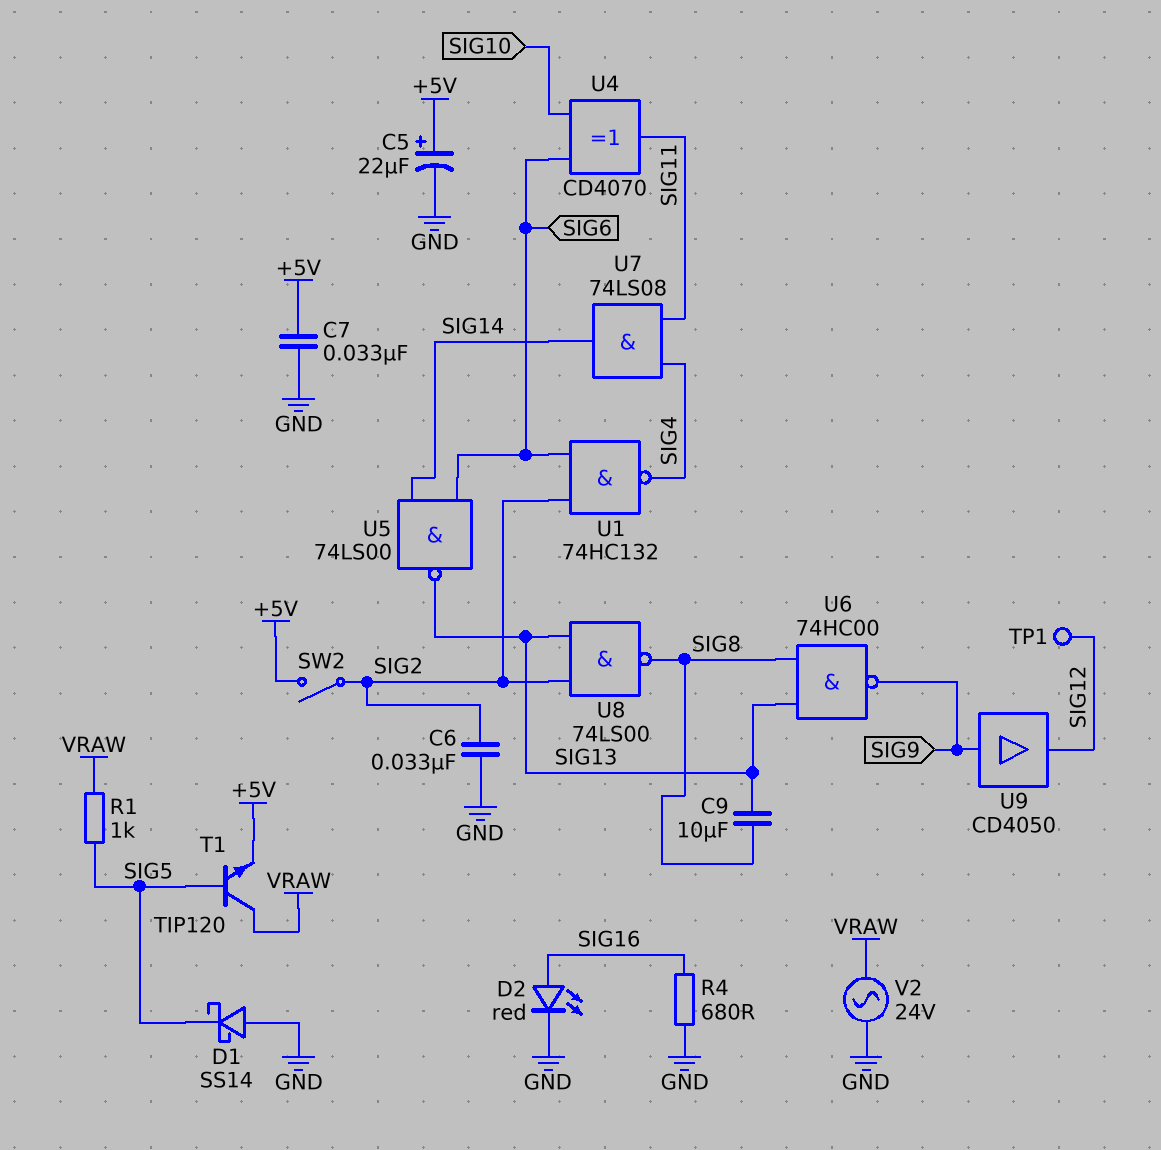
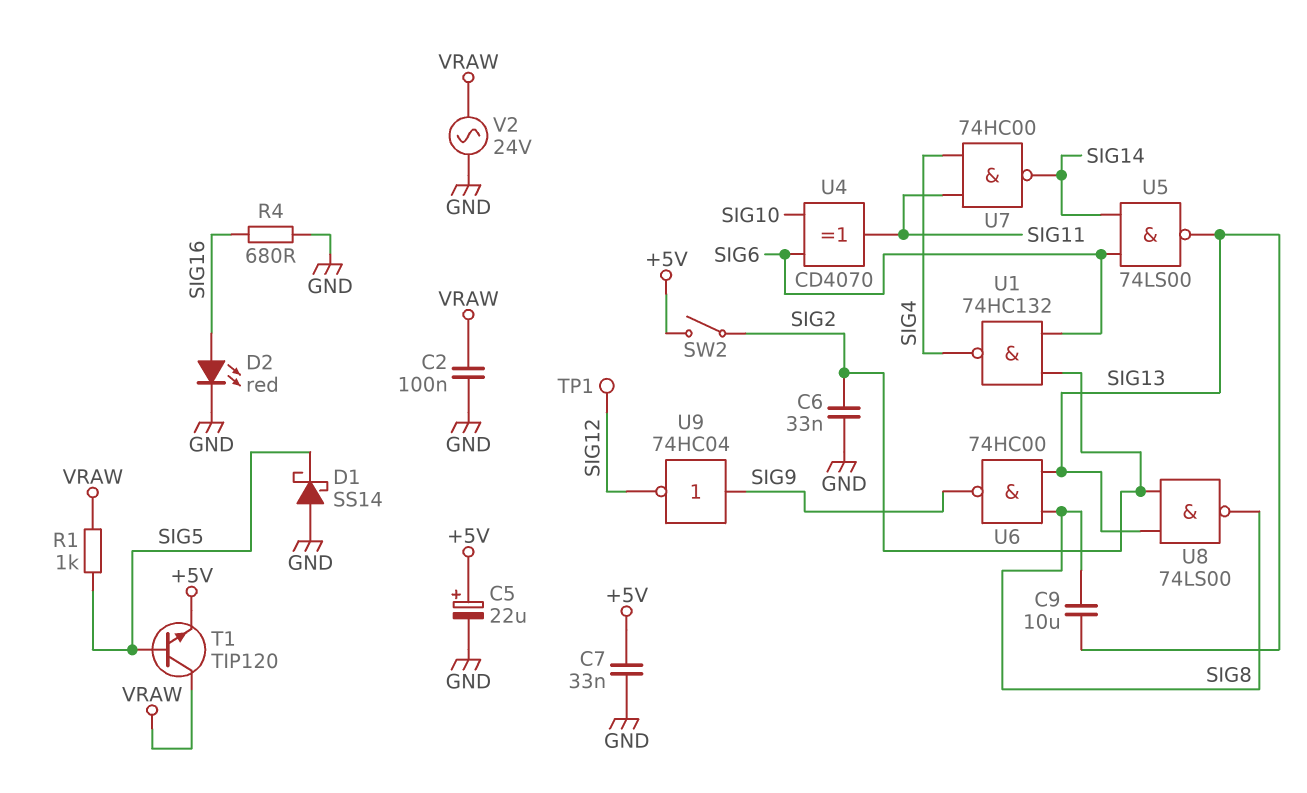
C2: none -> 100nF (GND, VRAW)
U7: AND 74LS08 (in SIG4, in SIG11, out SIG14) -> NAND 74HC00 (in SIG4, in SIG11, out SIG14)
U9: buffer CD4050 (in SIG9, out SIG12) -> NOT 74HC04 (in SIG9, out SIG12)

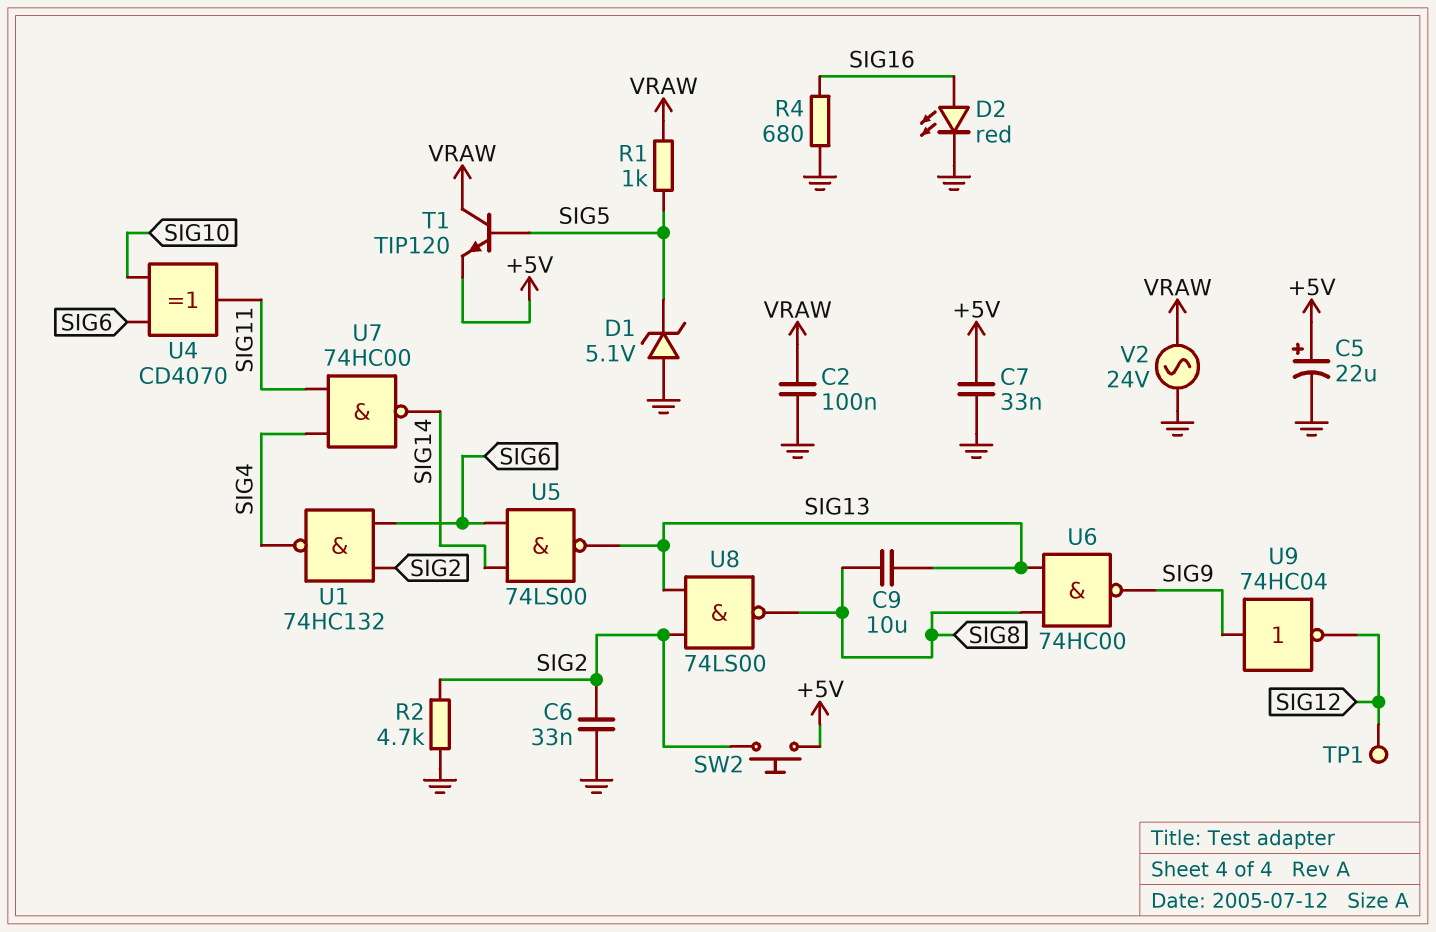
D1: schottky SS14 (A GND, K SIG5) -> zener 5.1V (A GND, K SIG5)
R2: none -> 4.7k (GND, SIG2)
SW2: switch (+5V, SIG2) -> button (+5V, SIG2)

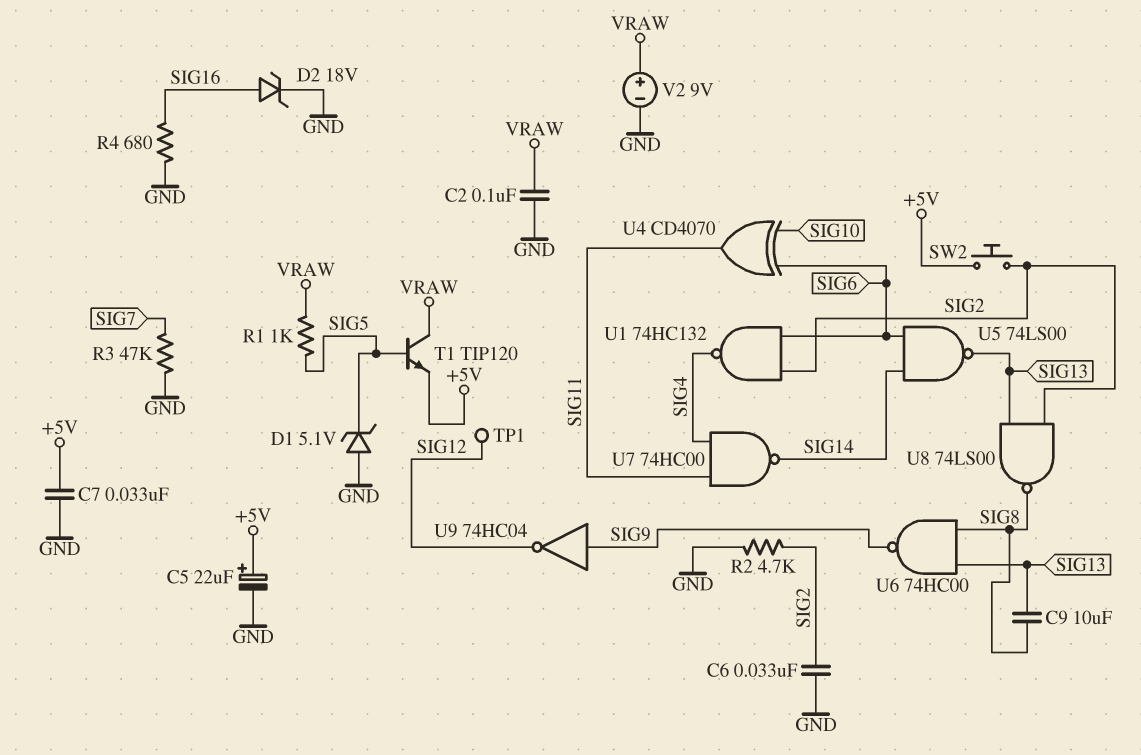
D2: LED red (A SIG16, K GND) -> zener 18V (A SIG16, K GND)
R3: none -> 47k (GND, SIG7)
V2: AC 24V (GND, VRAW) -> 9V (plus VRAW, minus GND)

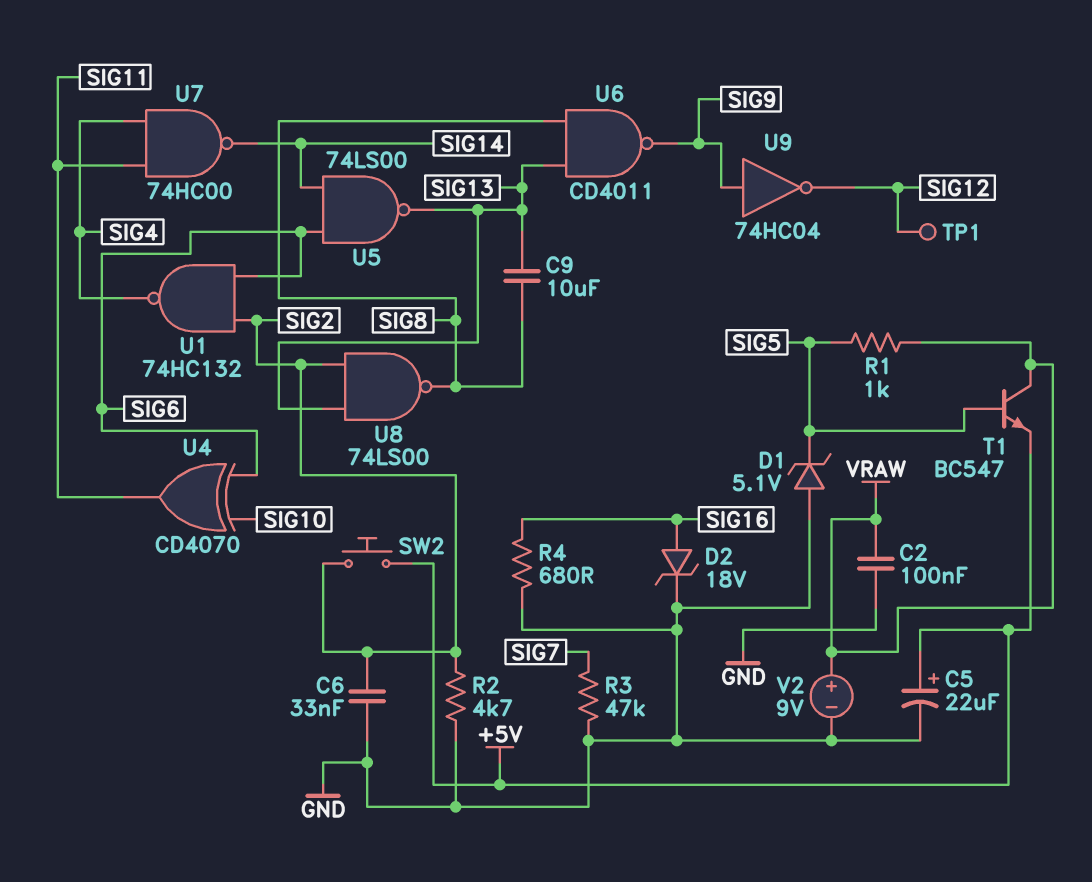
C7: 33nF (+5V, GND) -> none
T1: NPN TIP120 (B SIG5, C VRAW, E +5V) -> NPN BC547 (B SIG5, C VRAW, E +5V)
U6: NAND 74HC00 (in SIG8, in SIG13, out SIG9) -> NAND CD4011 (in SIG8, in SIG13, out SIG9)

